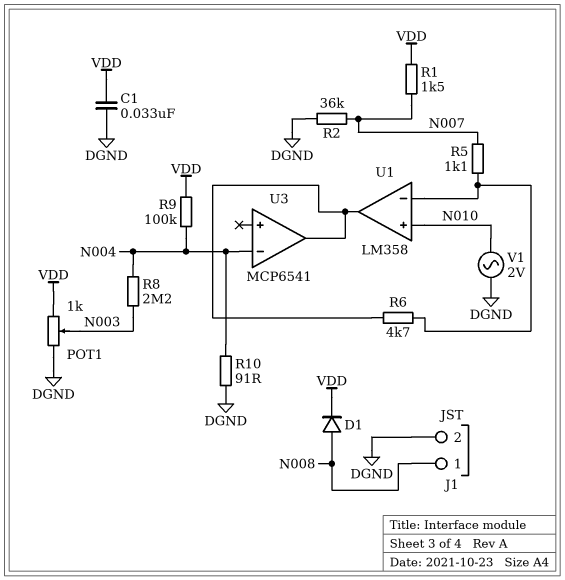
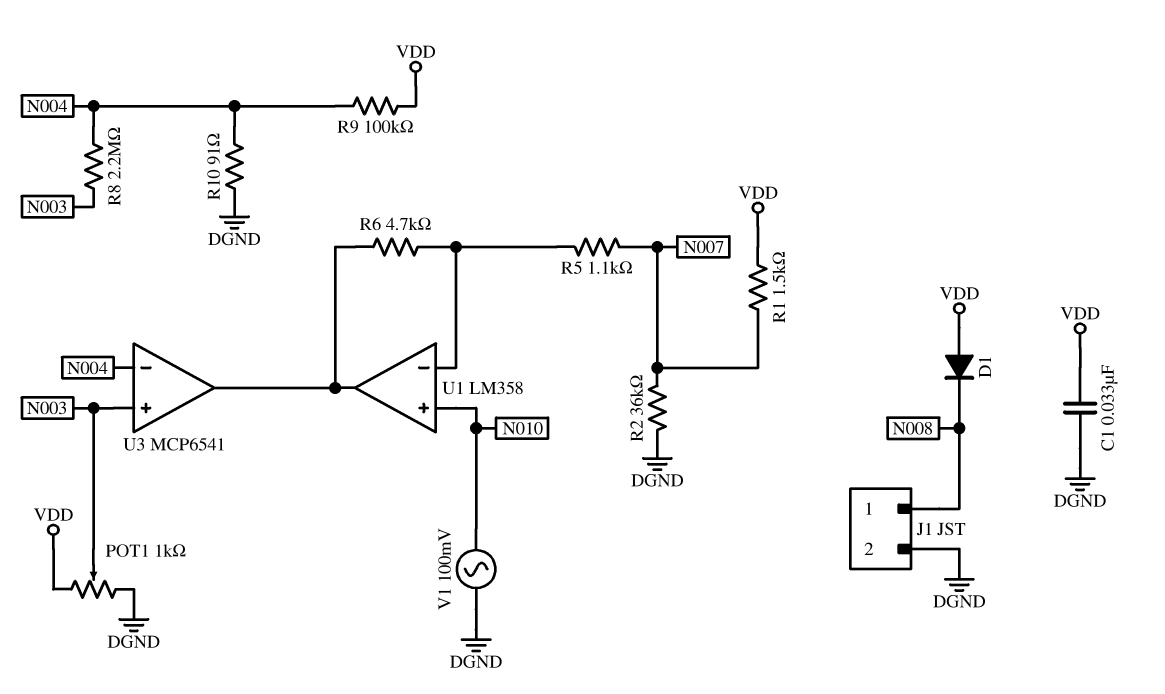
D1: diode (A N008, K VDD) -> diode (A VDD, K N008)
U3 pin in+: none -> N003
V1: AC 2V (DGND, N010) -> AC 100mV (DGND, N010)

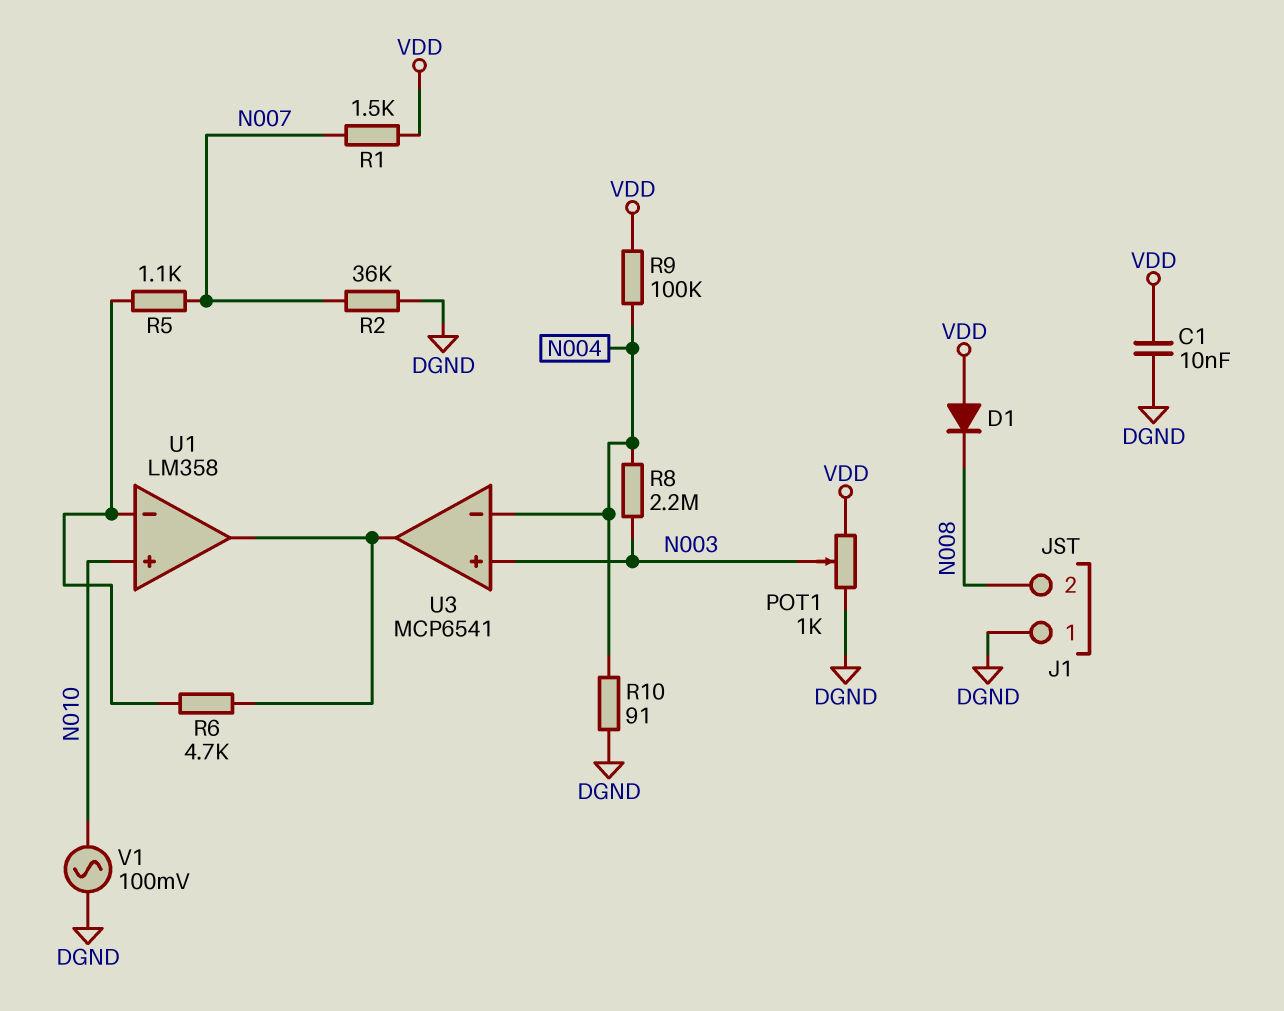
C1: 33nF (DGND, VDD) -> 10nF (DGND, VDD)
J1 pin 1: N008 -> DGND
J1 pin 2: DGND -> N008

